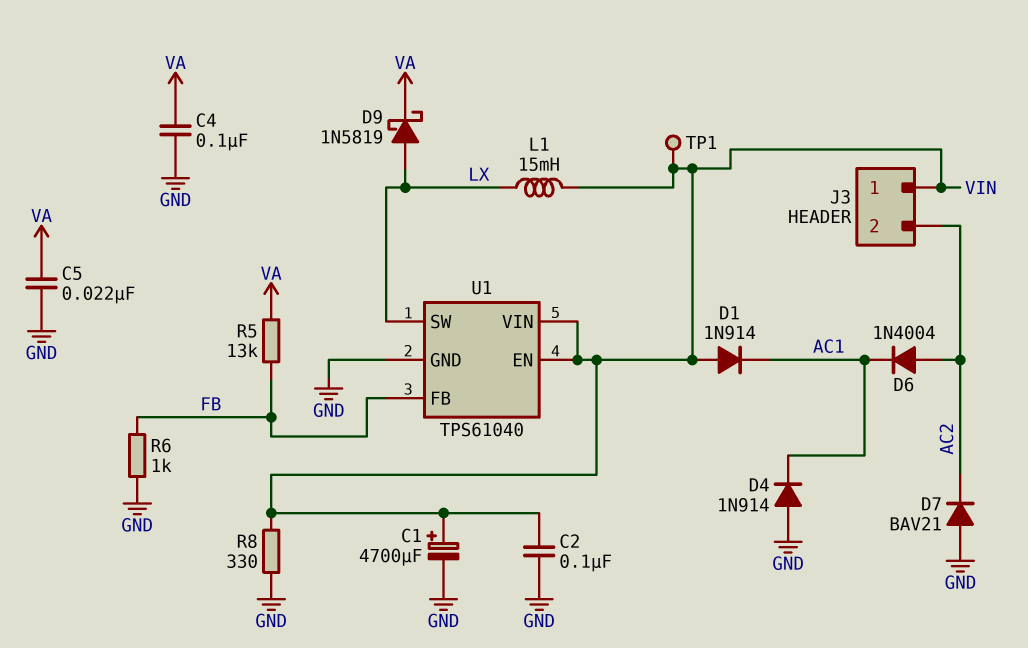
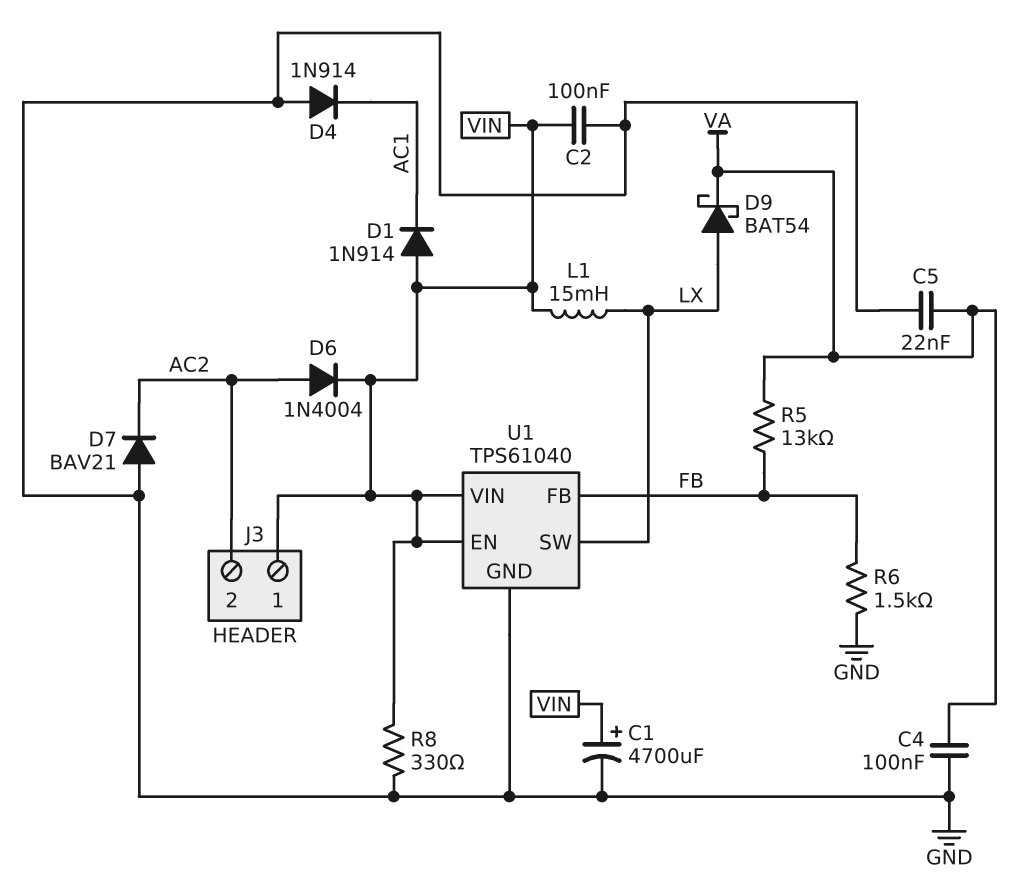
D6: diode 1N4004 (A AC2, K AC1) -> diode 1N4004 (A AC2, K VIN)
D9: schottky 1N5819 (A LX, K VA) -> schottky BAT54 (A LX, K VA)
R6: 1k (FB, GND) -> 1.5k (FB, GND)
TP1: test point (VIN) -> none

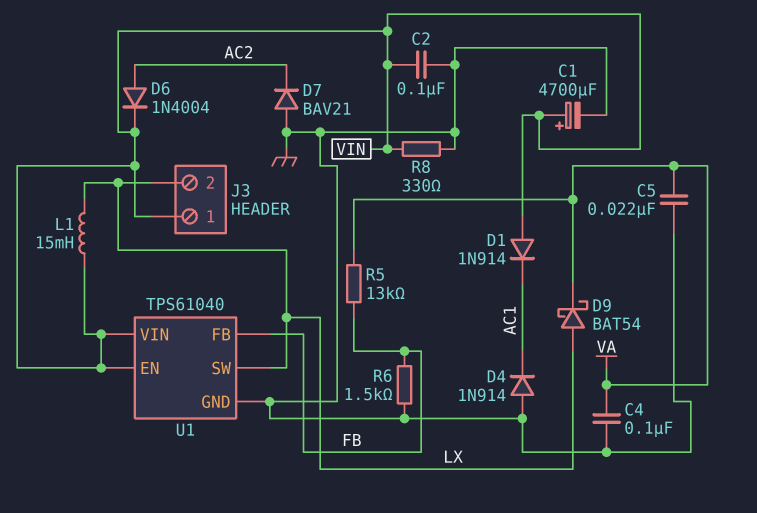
J3 pin 2: AC2 -> LX

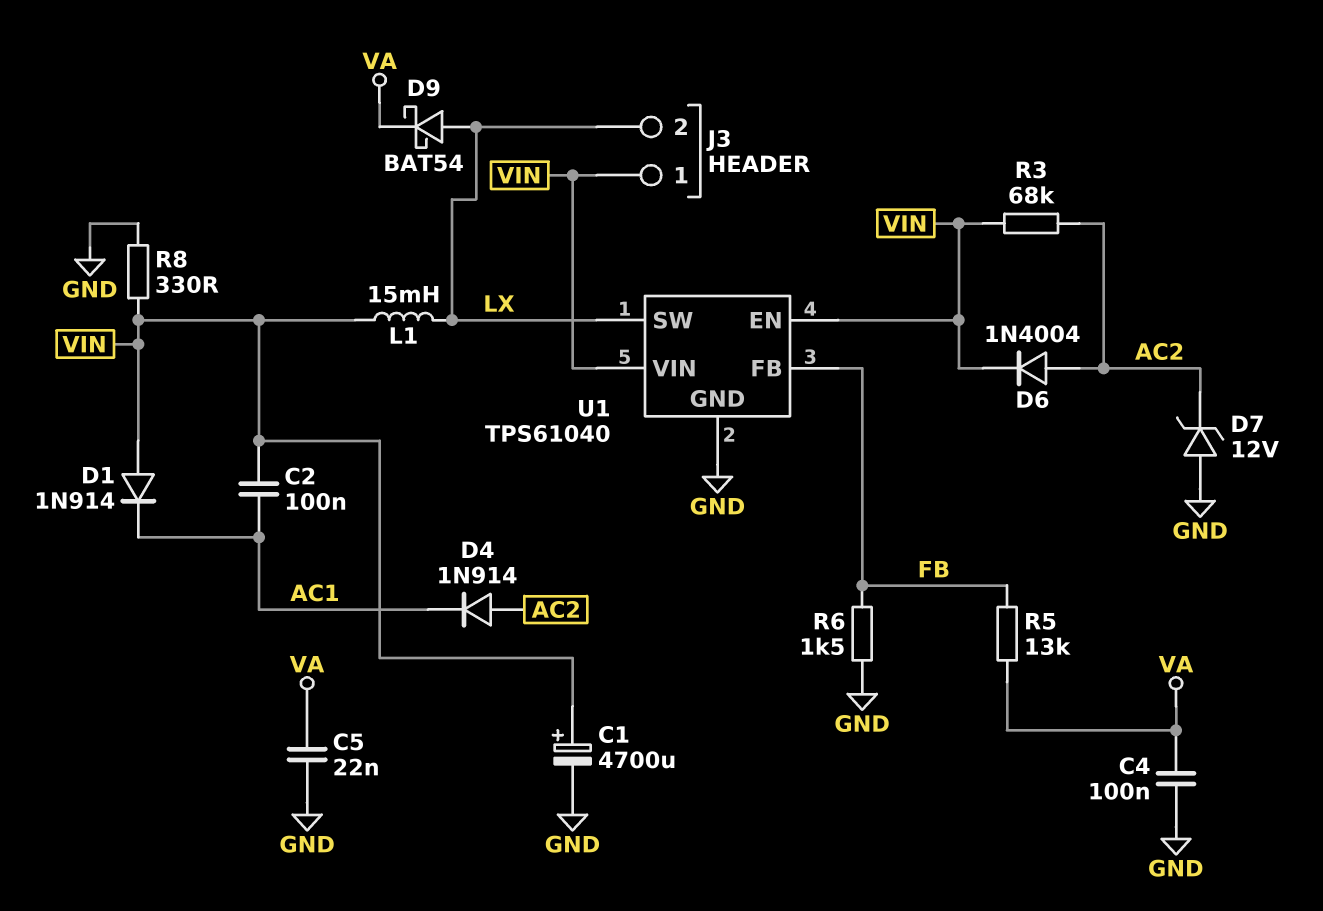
C2: 100nF (GND, VIN) -> 100nF (AC1, VIN)
D4: diode 1N914 (A GND, K AC1) -> diode 1N914 (A AC2, K AC1)
D7: diode BAV21 (A GND, K AC2) -> zener 12V (A GND, K AC2)
R3: none -> 68k (AC2, VIN)

